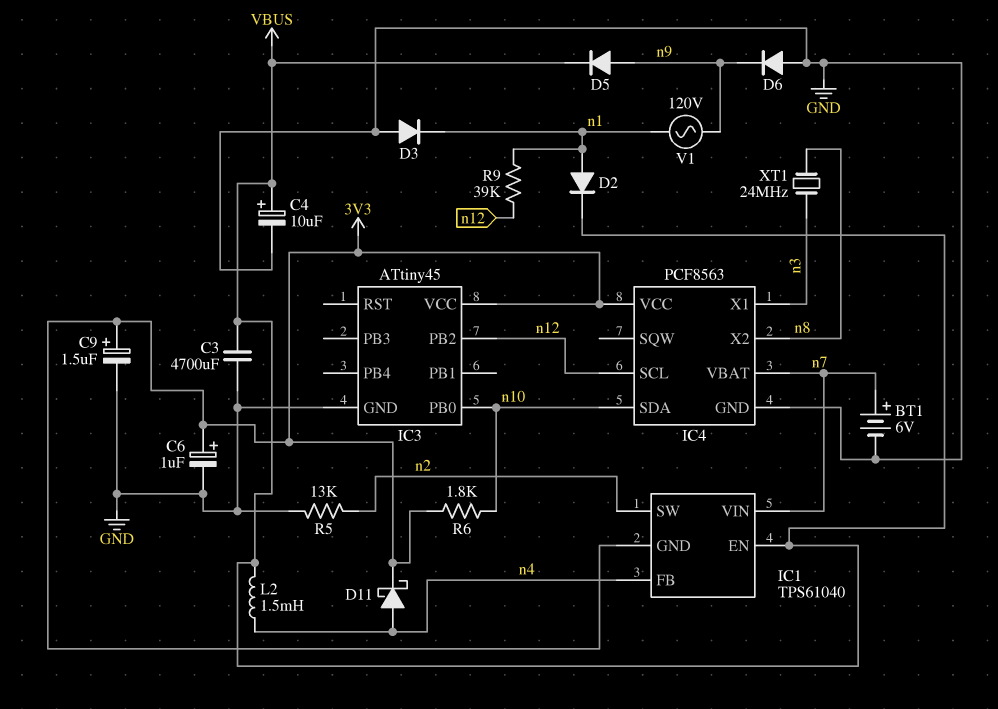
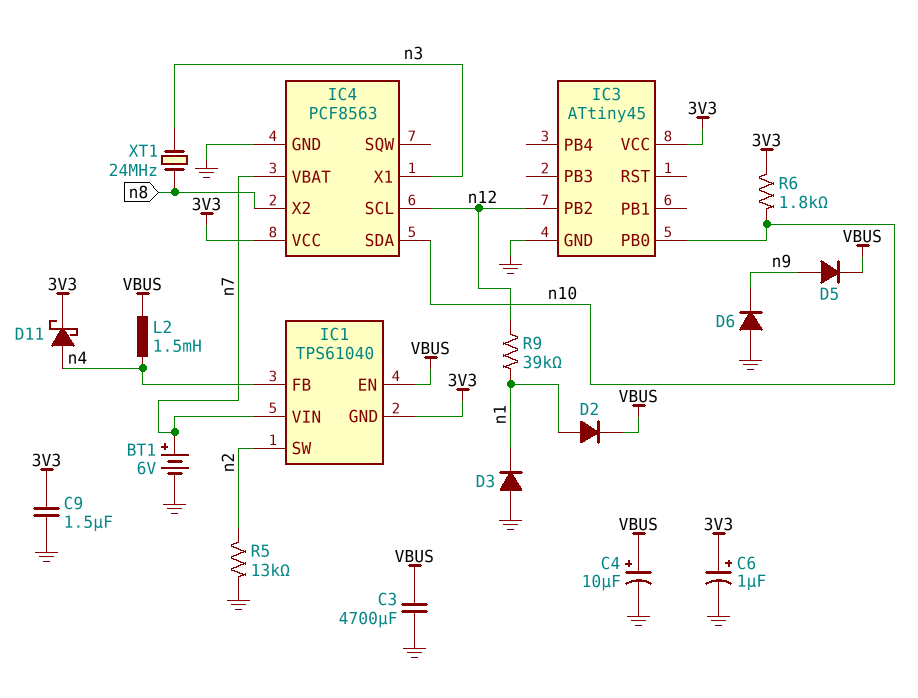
C9: 1.5uF (plus 3V3, minus GND) -> 1.5uF (3V3, GND)
V1: AC 120V (n1, n9) -> none

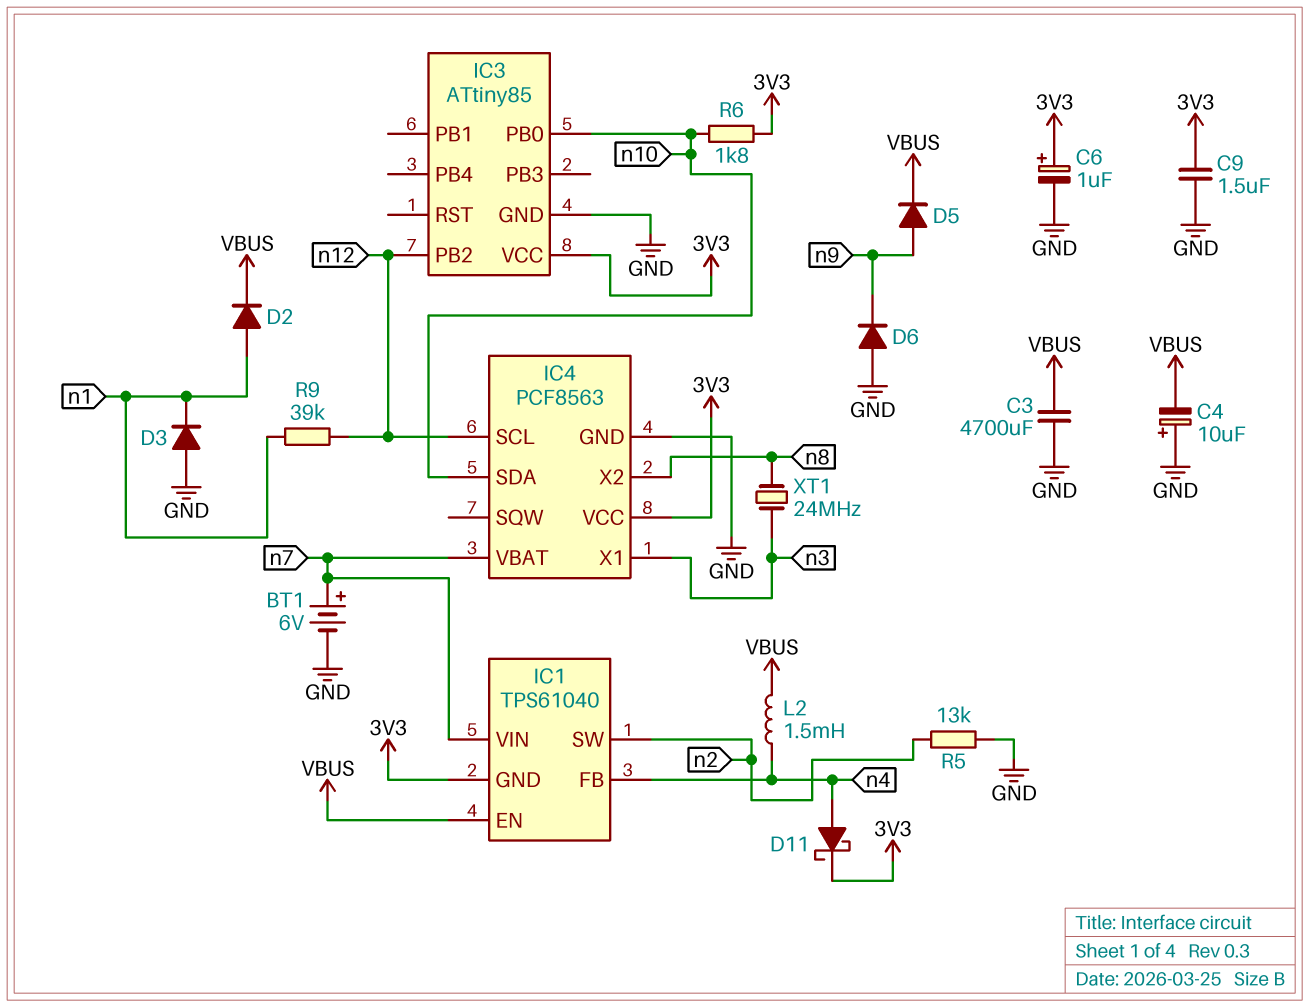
C4: 10uF (plus VBUS, minus GND) -> 10uF (plus GND, minus VBUS)
IC3: ATtiny45 -> ATtiny85

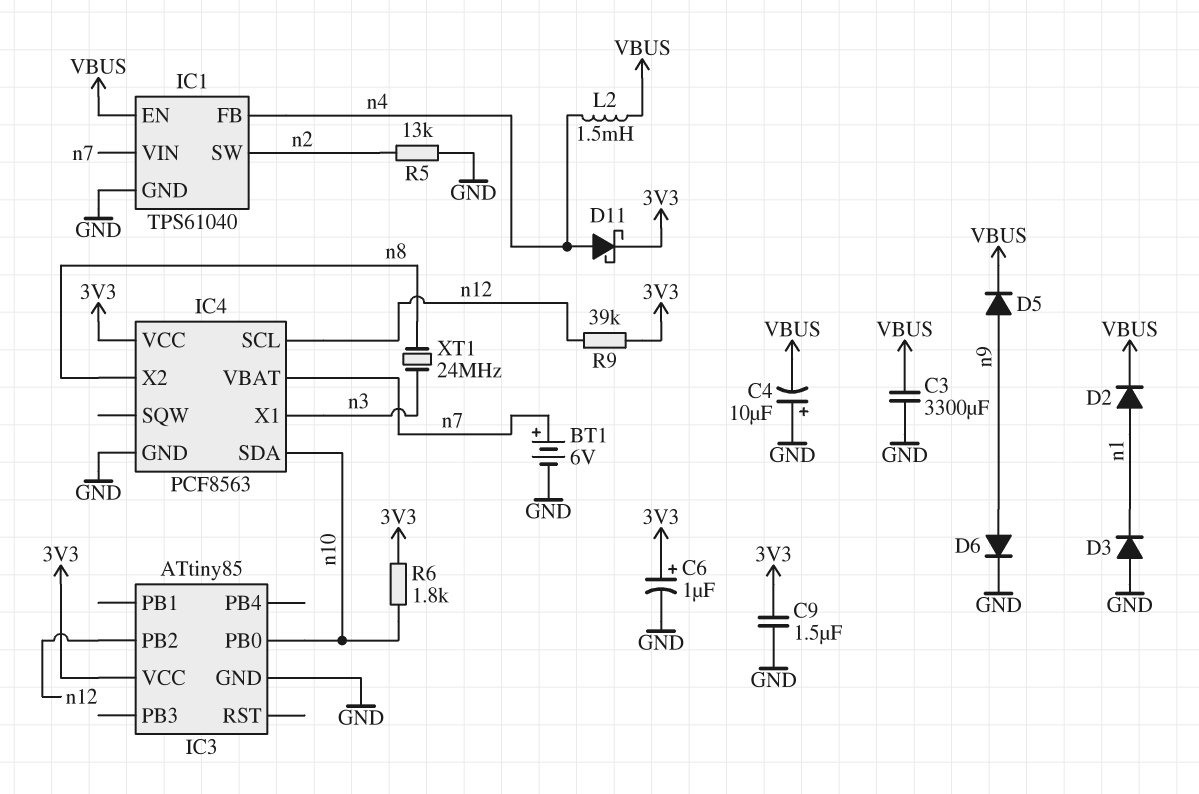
C3: 4700uF (GND, VBUS) -> 3300uF (GND, VBUS)
D6: diode (A GND, K n9) -> diode (A n9, K GND)
IC1 pin GND: 3V3 -> GND
R9: 39k (n1, n12) -> 39k (3V3, n12)

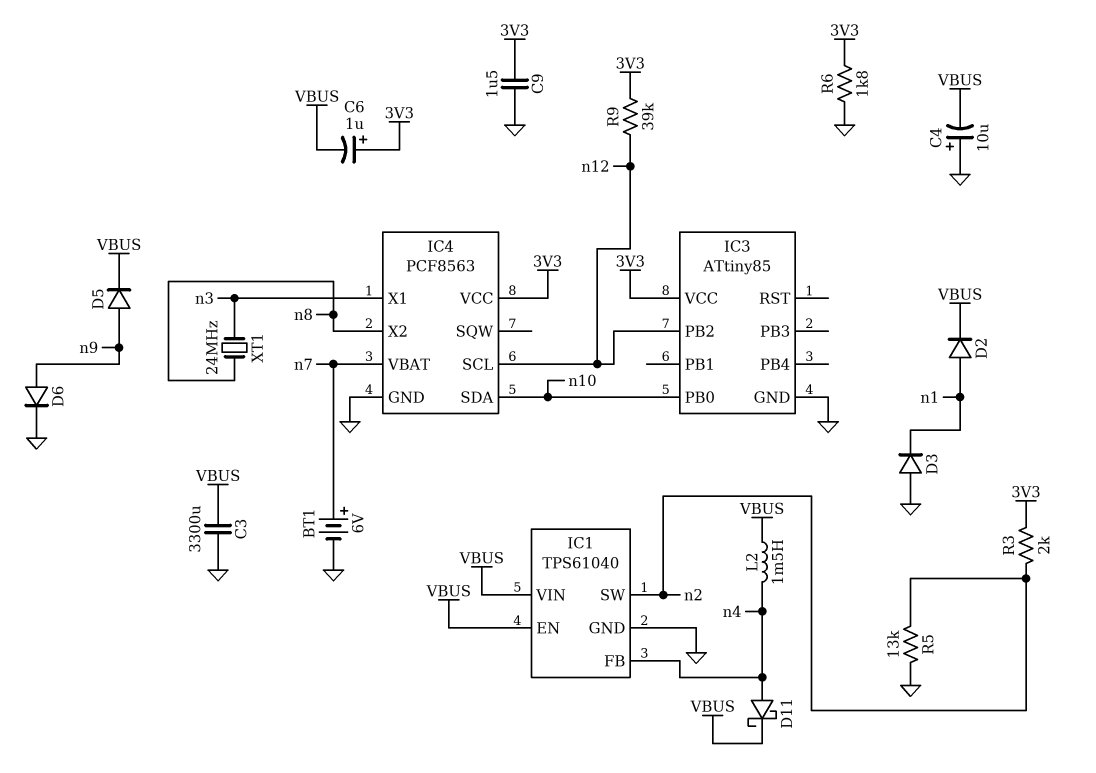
C6: 1uF (plus 3V3, minus GND) -> 1uF (plus 3V3, minus VBUS)
D11: schottky (A n4, K 3V3) -> schottky (A n4, K VBUS)
IC1 pin VIN: n7 -> VBUS
R3: none -> 2k (3V3, n2)
R6: 1.8k (3V3, n10) -> 1.8k (3V3, GND)

